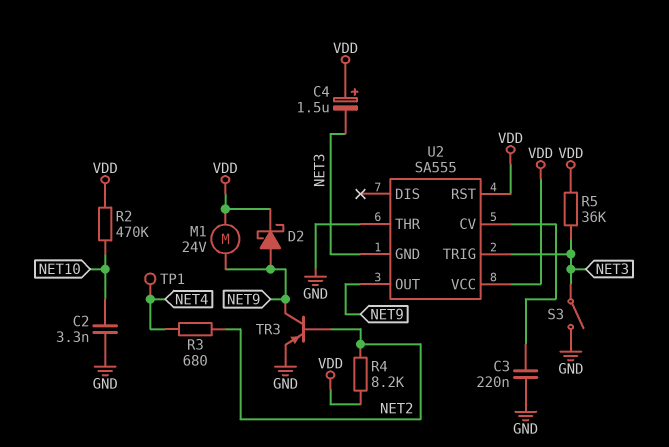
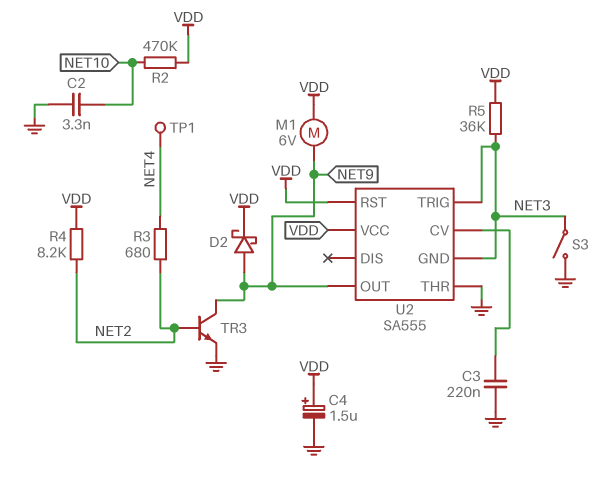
C4: 1.5uF (plus VDD, minus NET3) -> 1.5uF (plus VDD, minus GND)
M1: motor 24V (NET9, VDD) -> motor 6V (NET9, VDD)
TR3: PNP (B NET2, C NET9, E GND) -> NPN (B NET2, C NET9, E GND)

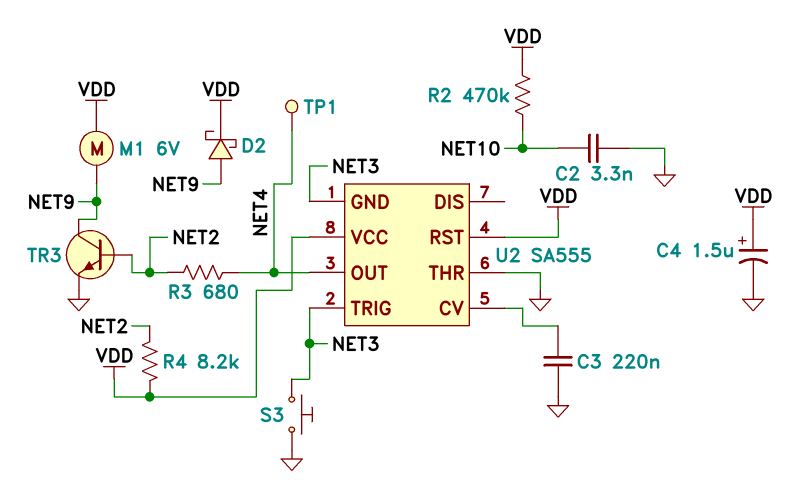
R5: 36k (NET3, VDD) -> none
S3: switch (GND, NET3) -> button (GND, NET3)
U2 pin OUT: NET9 -> NET4

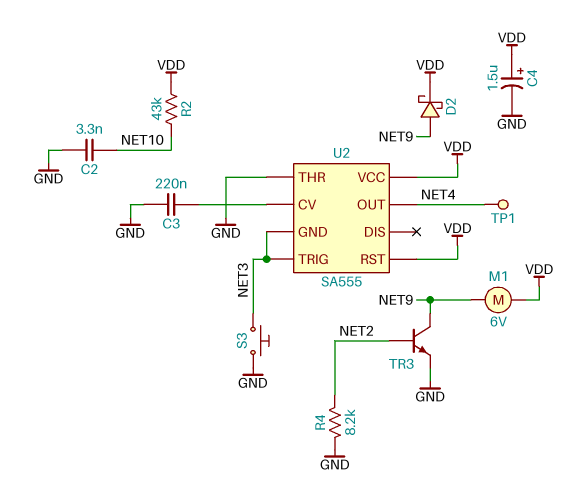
R2: 470k (NET10, VDD) -> 43k (NET10, VDD)
R3: 680 (NET2, NET4) -> none
R4: 8.2k (NET2, VDD) -> 8.2k (GND, NET2)

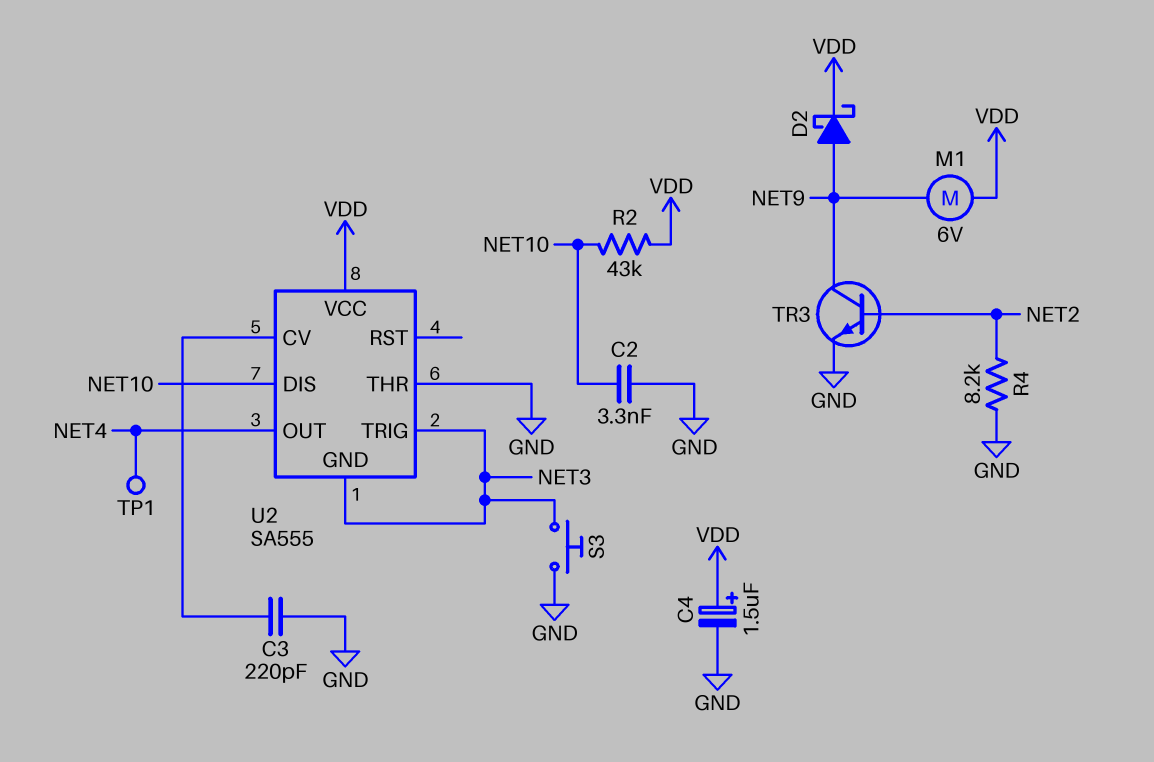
C3: 220nF (GND, U2/CV) -> 220pF (GND, U2/CV)
U2 pin DIS: none -> NET10
U2 pin RST: VDD -> none

